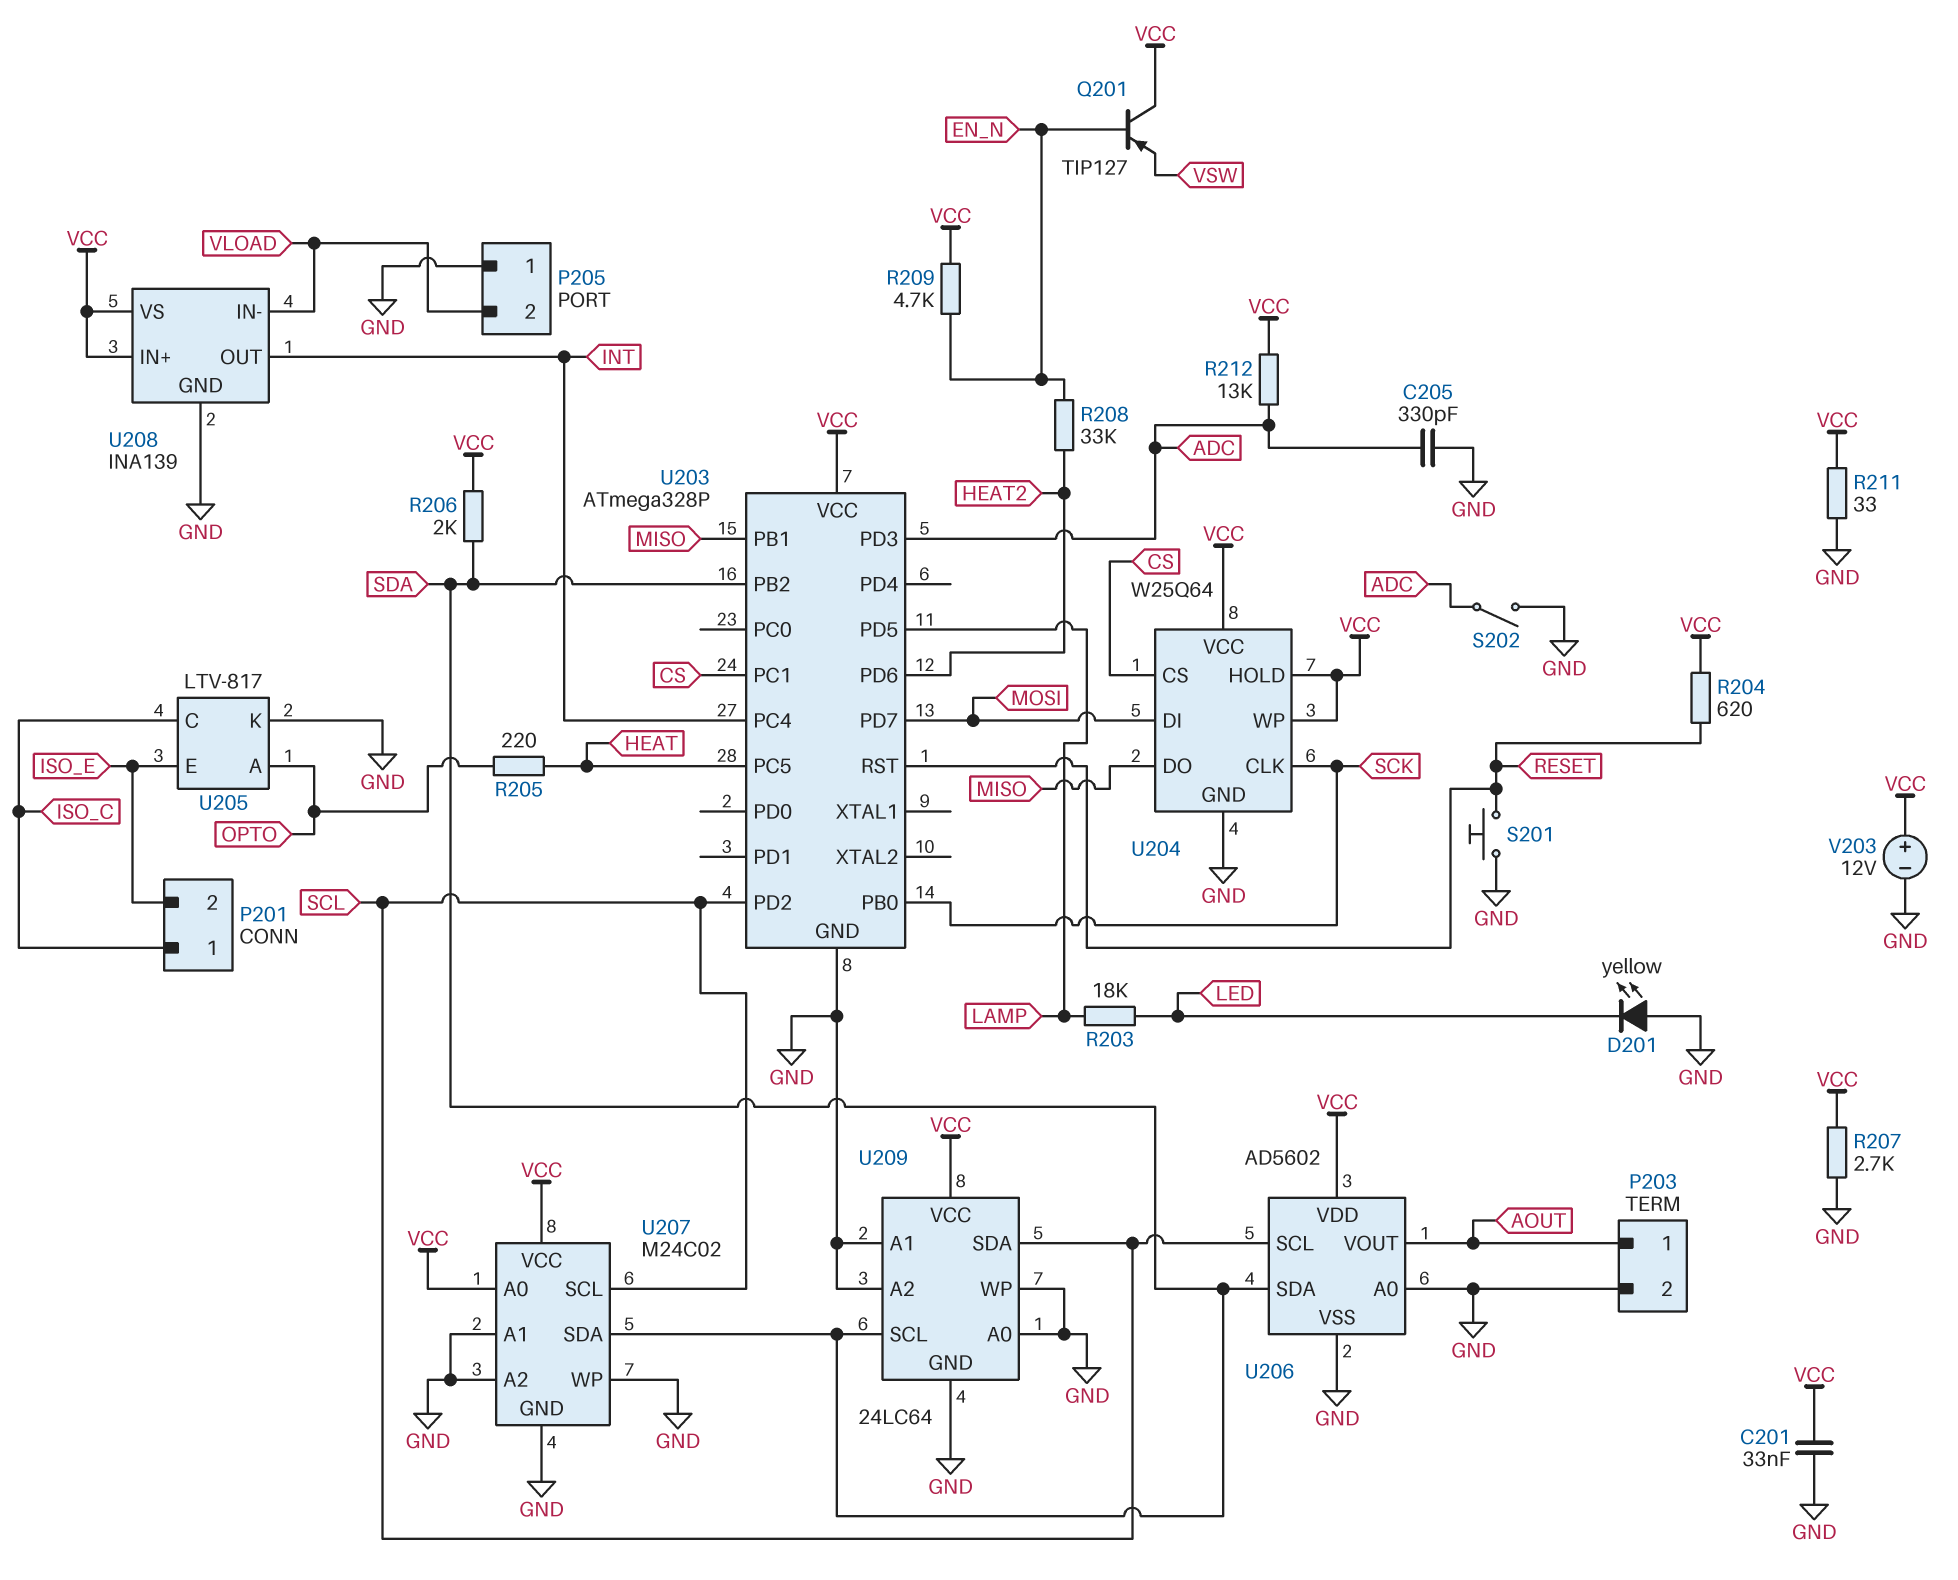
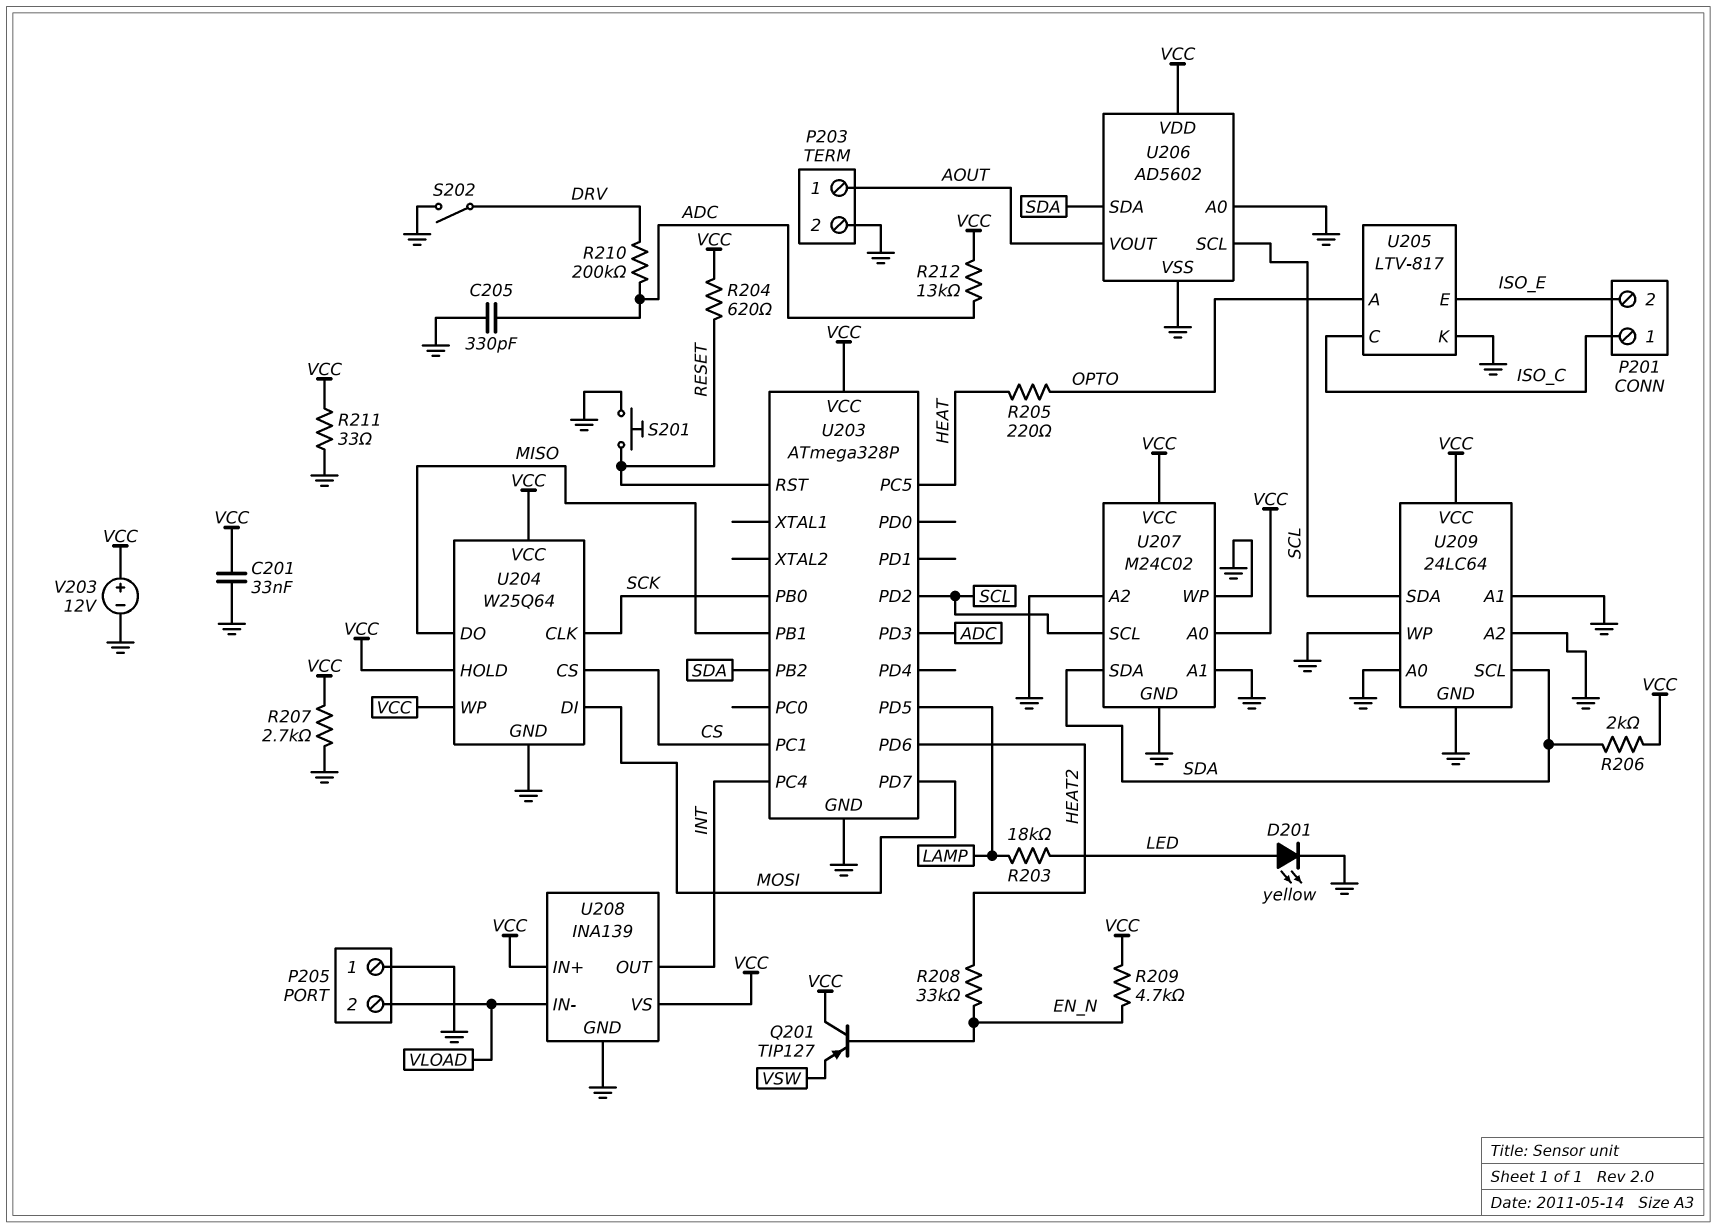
D201: LED yellow (A GND, K LED) -> LED yellow (A LED, K GND)
R210: none -> 200k (ADC, DRV)
S202: switch (ADC, GND) -> switch (DRV, GND)

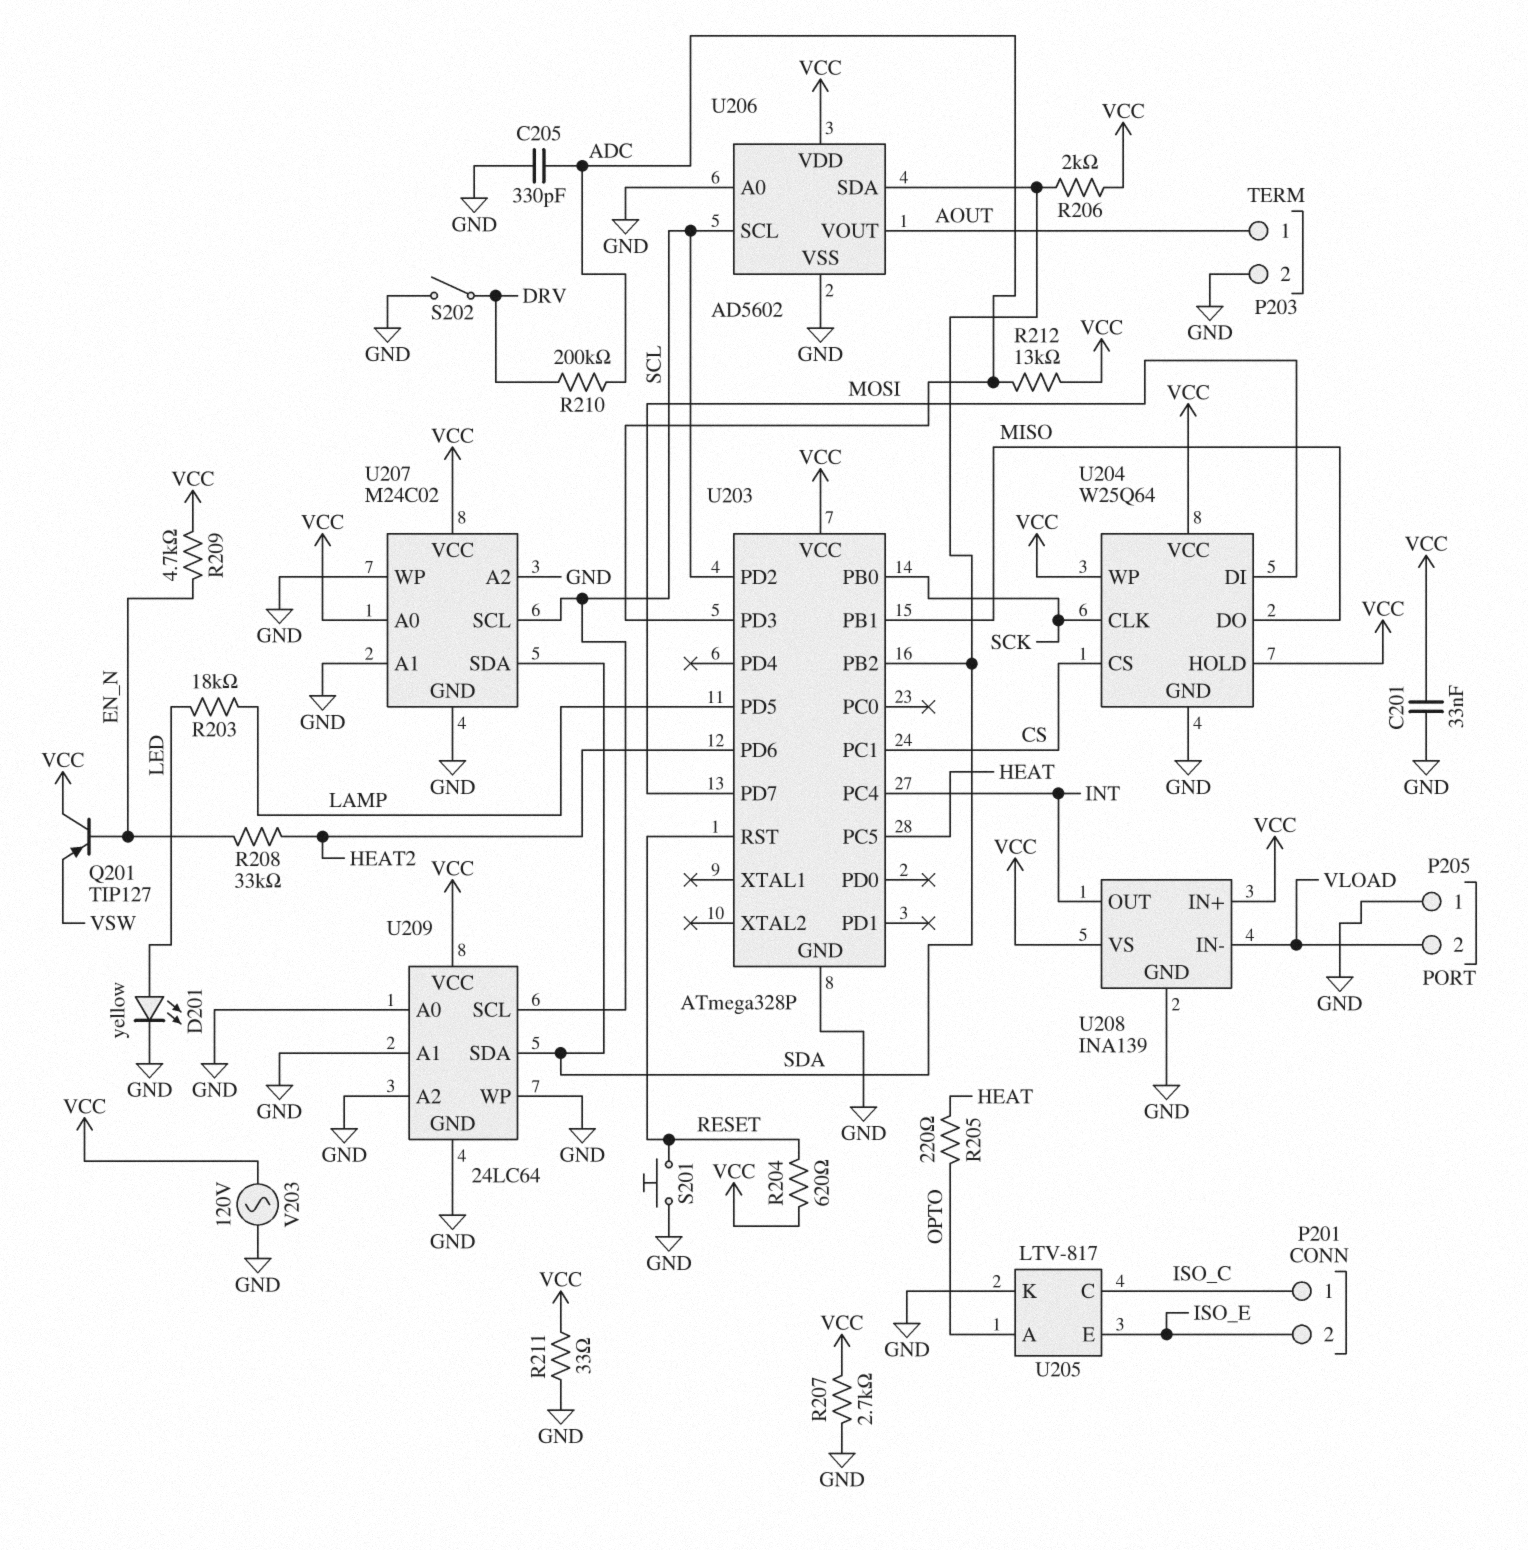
U209 pin SCL: SDA -> SCL
U209 pin SDA: SCL -> SDA
V203: 12V (plus VCC, minus GND) -> AC 120V (GND, VCC)

